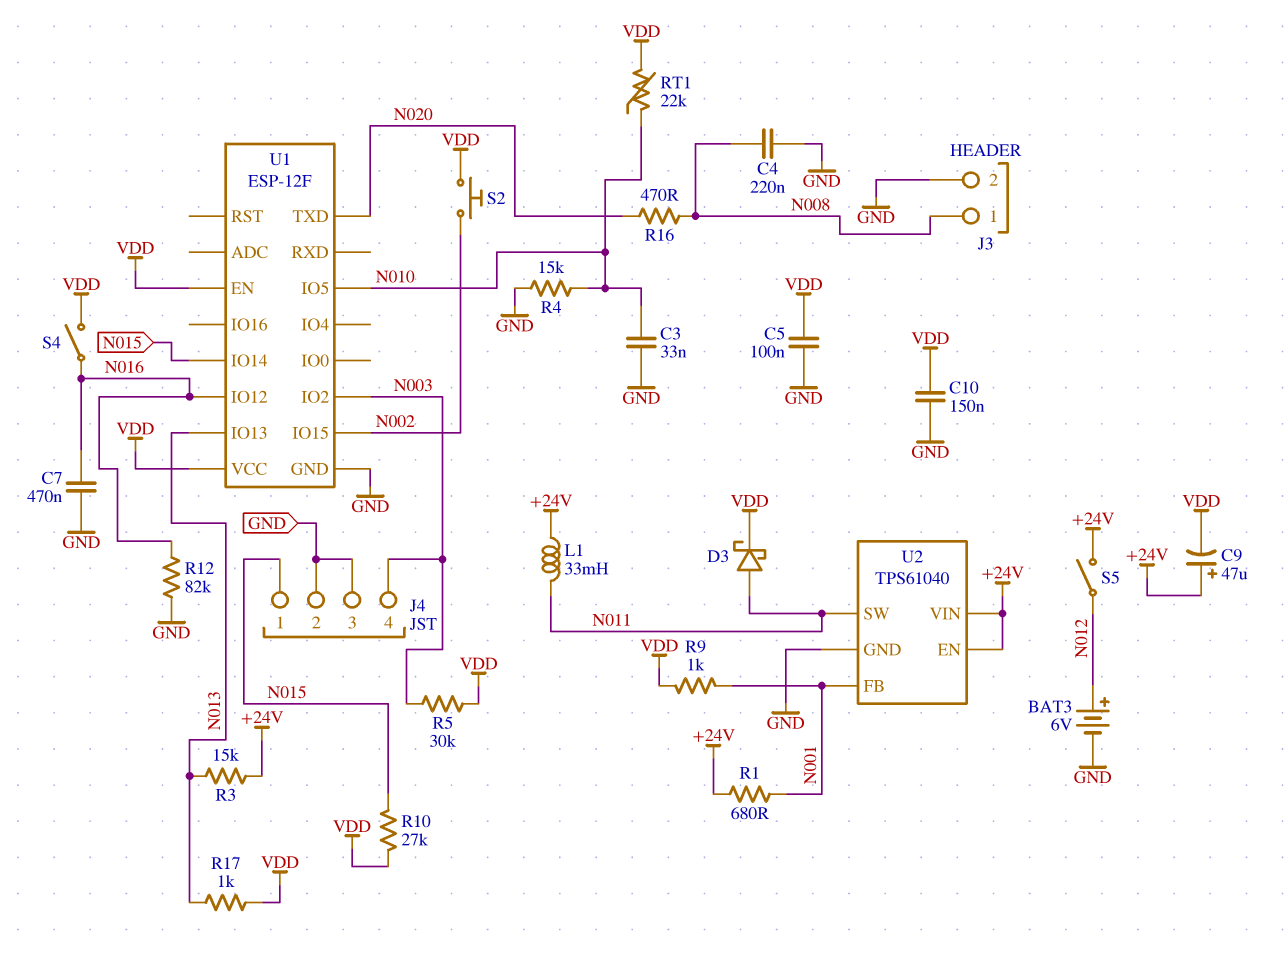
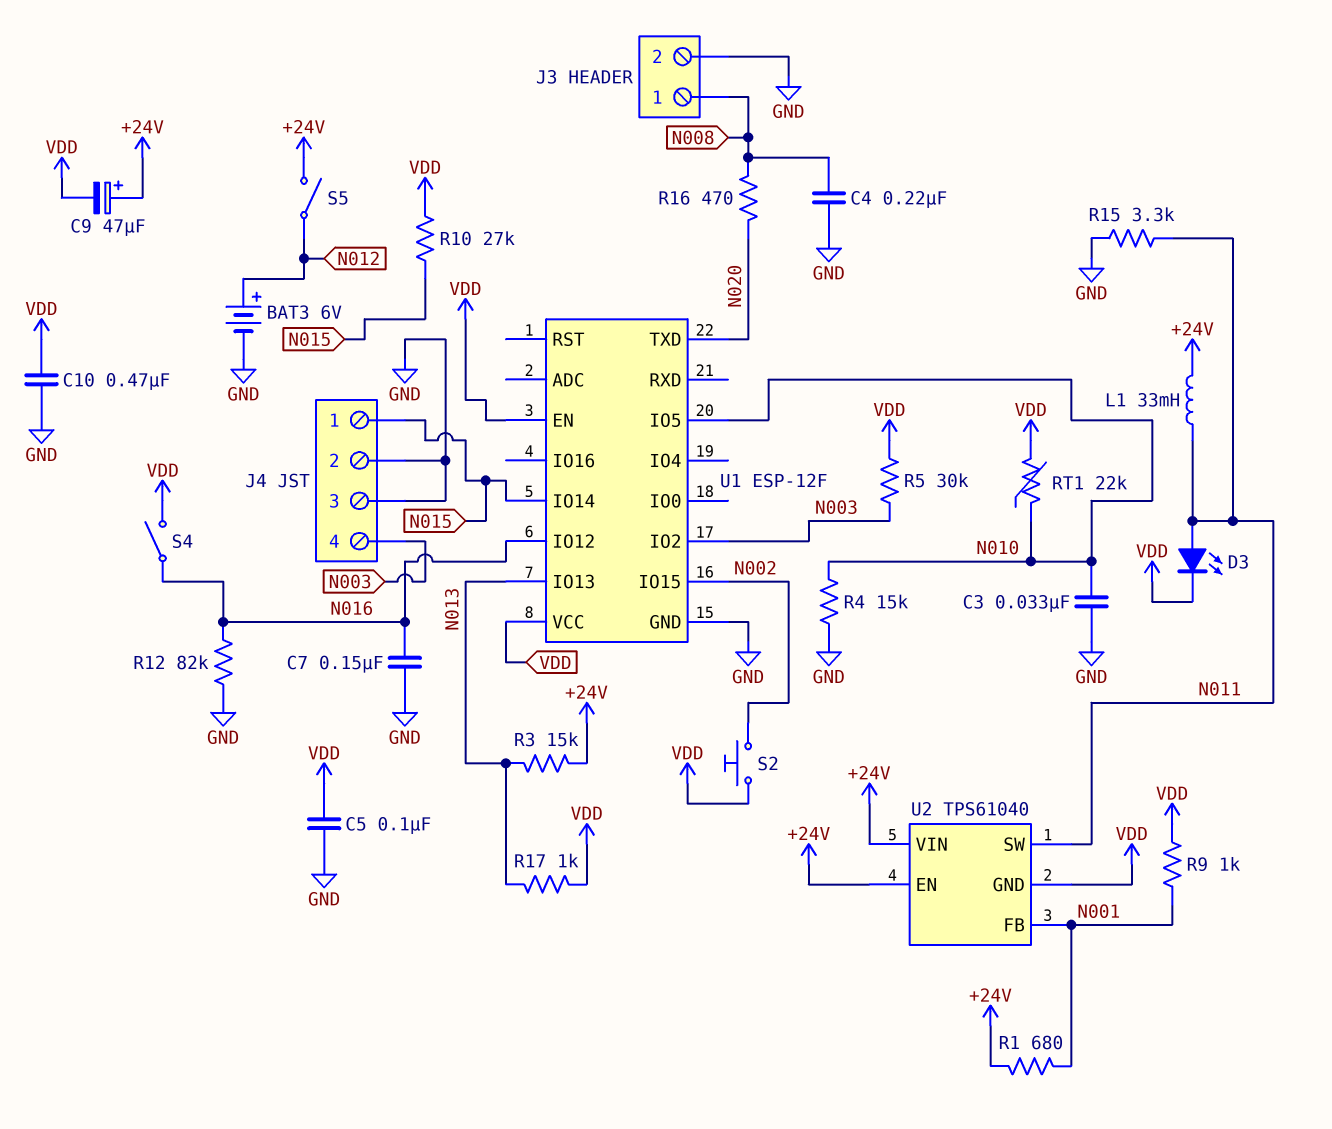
C7: 470nF (GND, N016) -> 150nF (GND, N016)
C10: 150nF (GND, VDD) -> 470nF (GND, VDD)
D3: schottky (A N011, K VDD) -> LED (A N011, K VDD)
R15: none -> 3.3k (GND, N011)
U2 pin GND: GND -> VDD

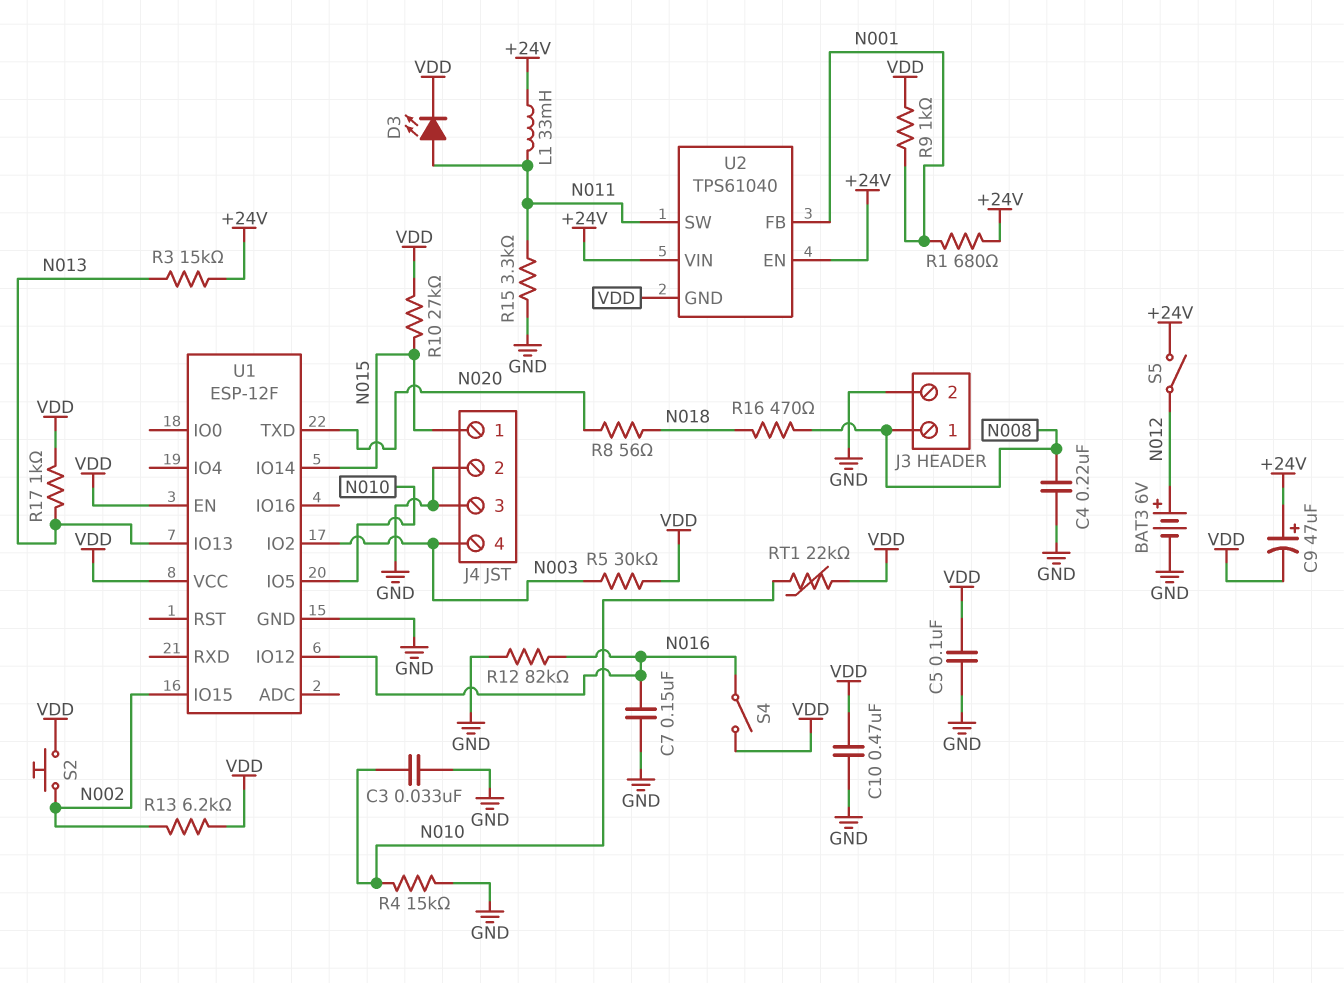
R8: none -> 56 (N018, N020)
R13: none -> 6.2k (N002, VDD)
R16: 470 (N008, N020) -> 470 (N008, N018)

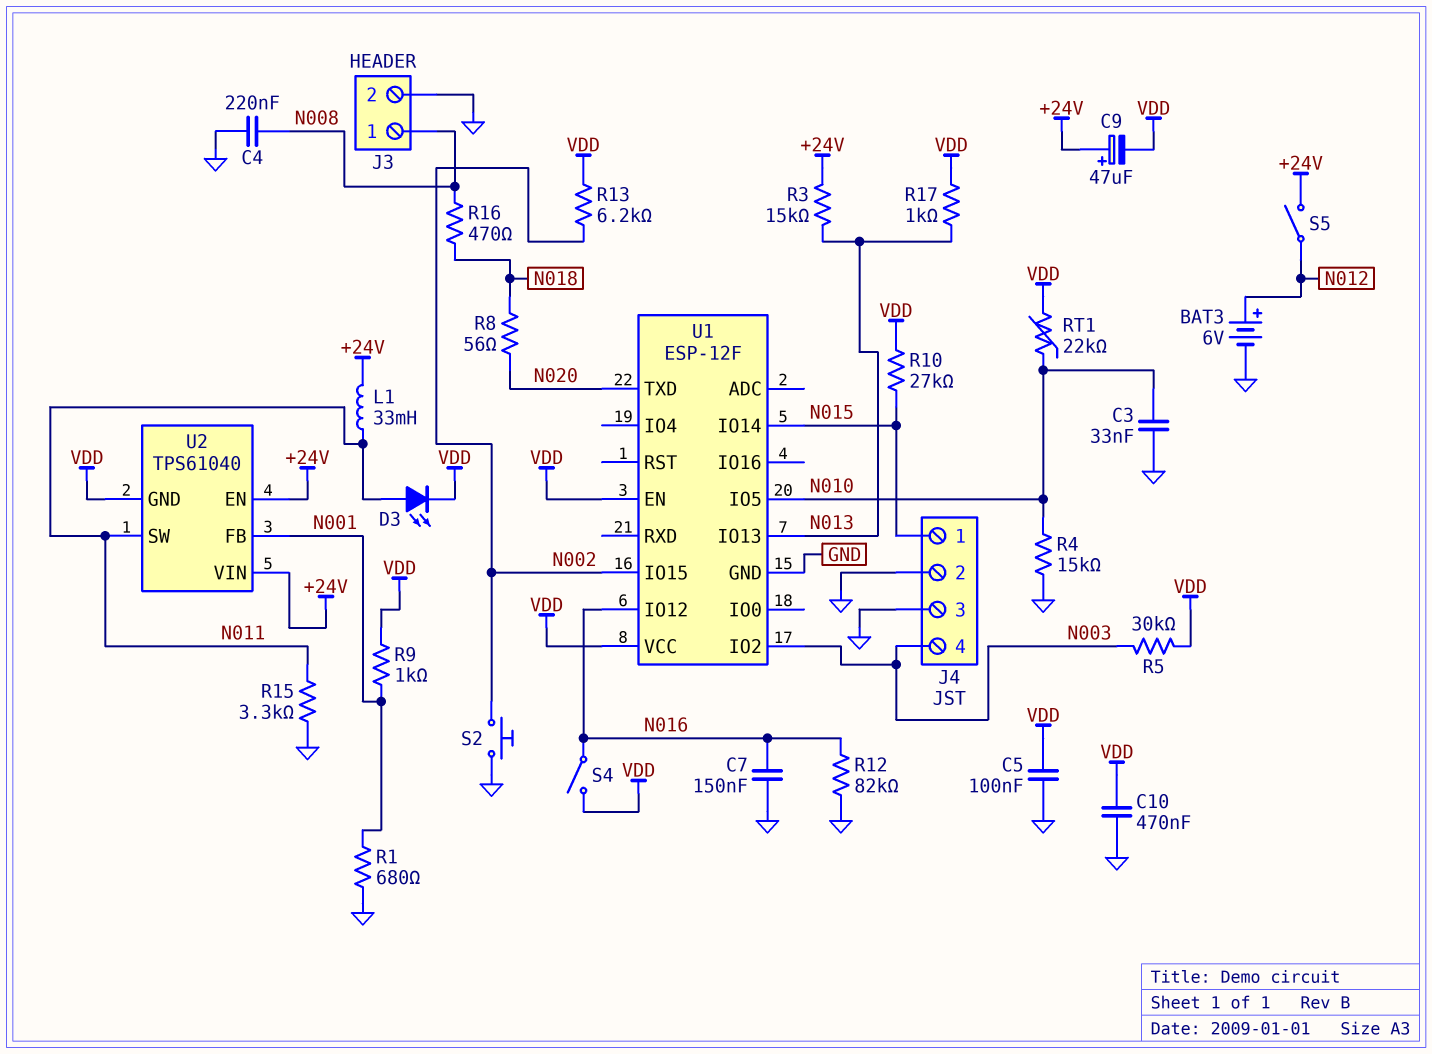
R1: 680 (+24V, N001) -> 680 (GND, N001)
S2: button (N002, VDD) -> button (GND, N002)

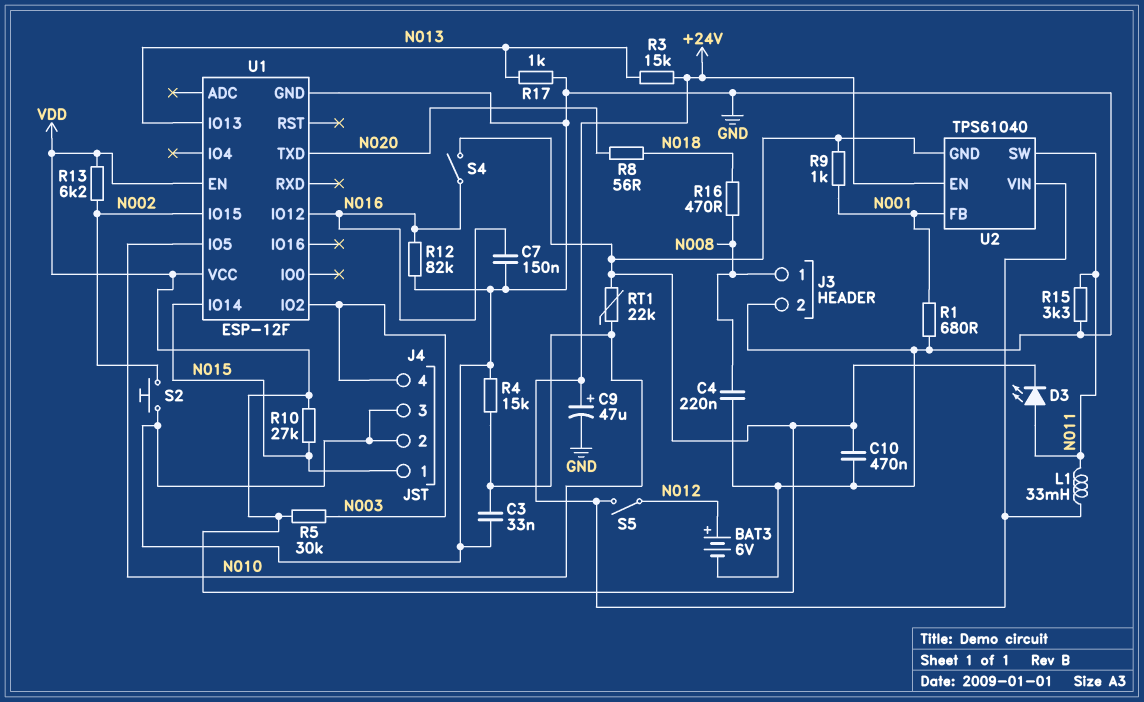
C5: 100nF (GND, VDD) -> none
C9: 47uF (plus +24V, minus VDD) -> 47uF (plus +24V, minus GND)
R17: 1k (N013, VDD) -> 1k (GND, N013)

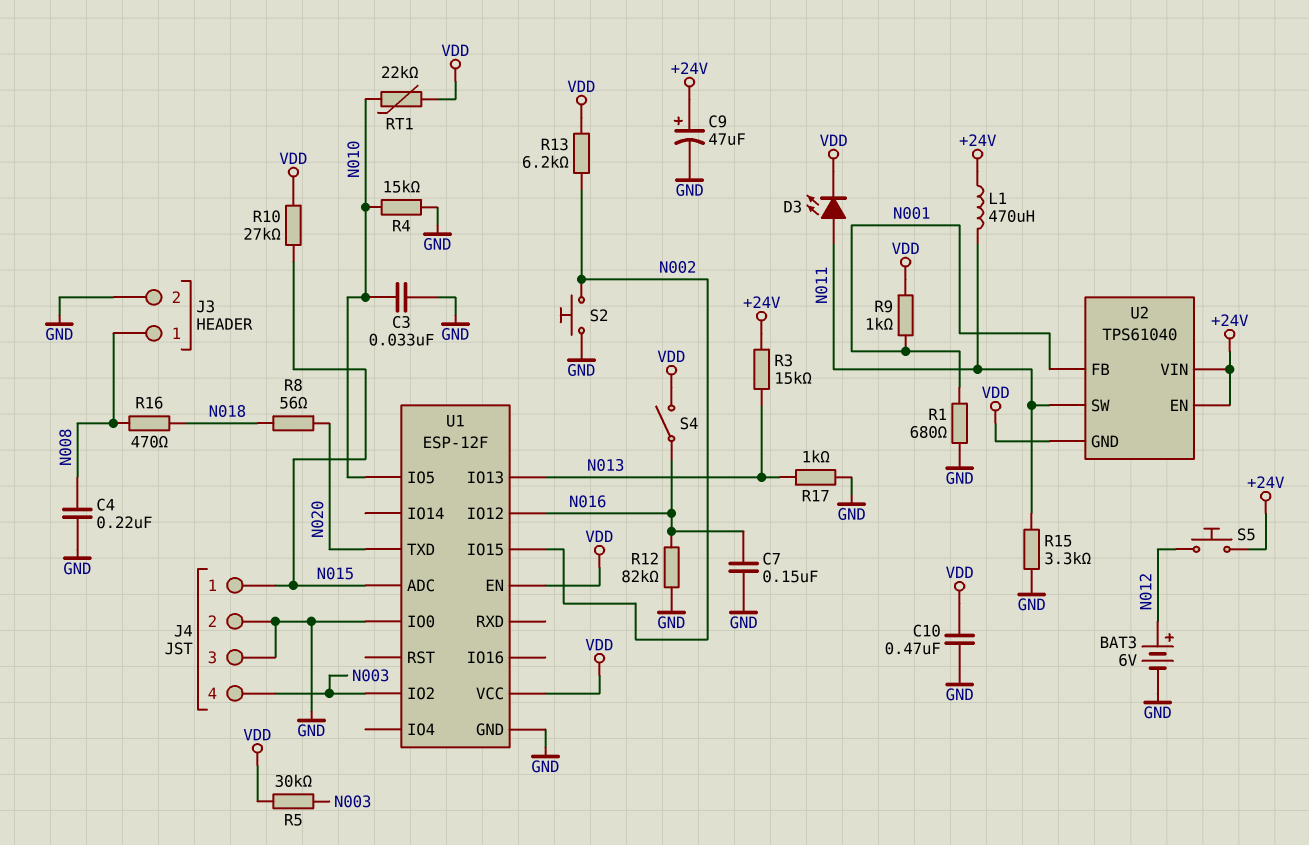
L1: 33mH (+24V, N011) -> 470uH (+24V, N011)
S5: switch (+24V, N012) -> button (+24V, N012)
U1 pin ADC: none -> N015
U1 pin IO0: none -> GND
U1 pin IO14: N015 -> none

